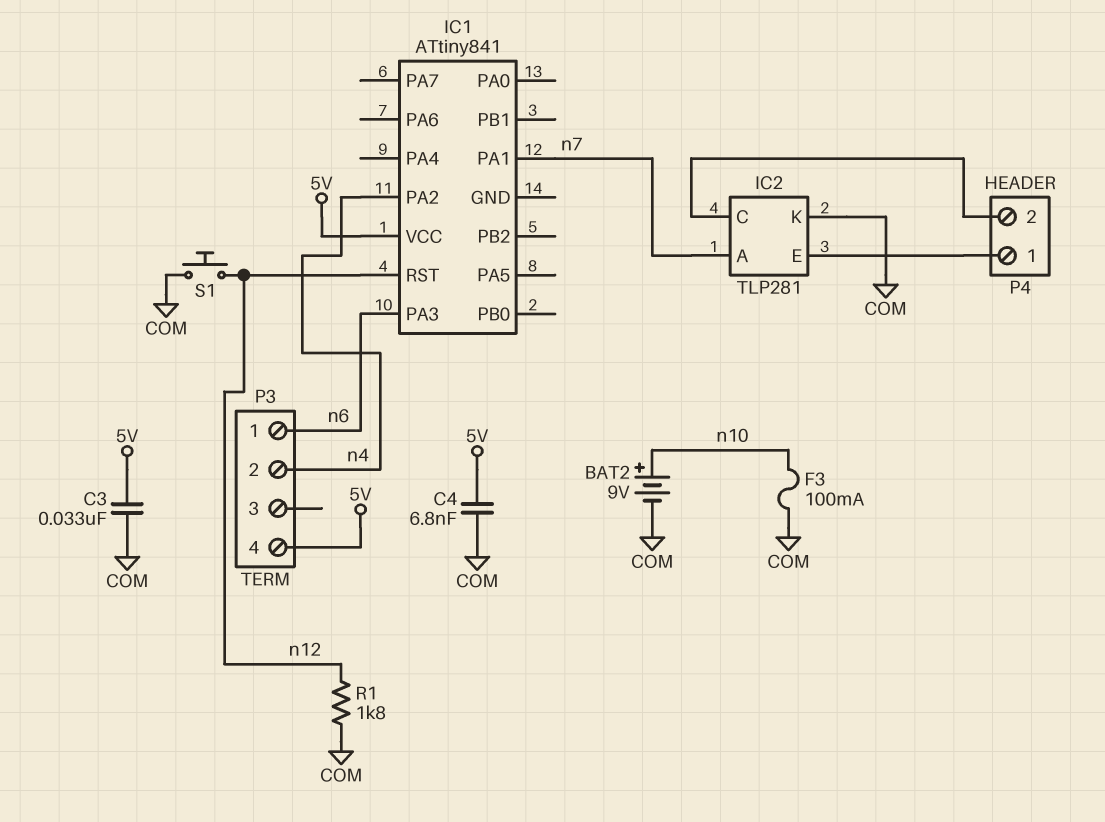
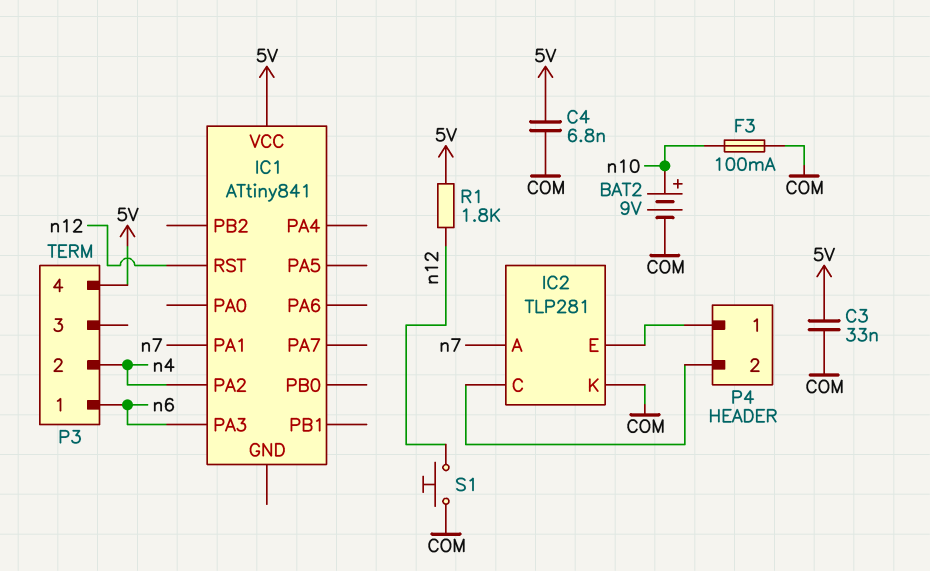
R1: 1.8k (COM, n12) -> 1.8k (5V, n12)

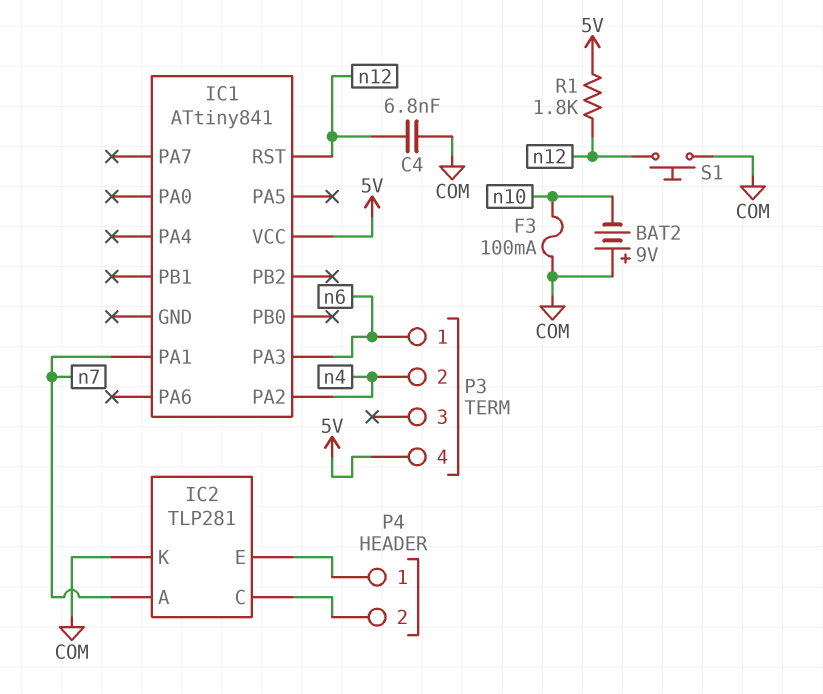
BAT2: 9V (plus n10, minus COM) -> 9V (plus COM, minus n10)
C3: 33nF (5V, COM) -> none
C4: 6.8nF (5V, COM) -> 6.8nF (COM, n12)

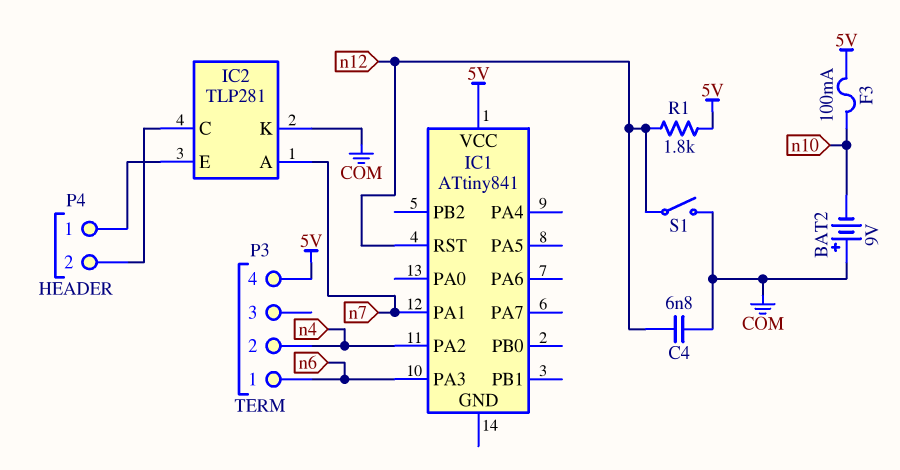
F3: 100mA (COM, n10) -> 100mA (5V, n10)
S1: button (COM, n12) -> switch (COM, n12)

